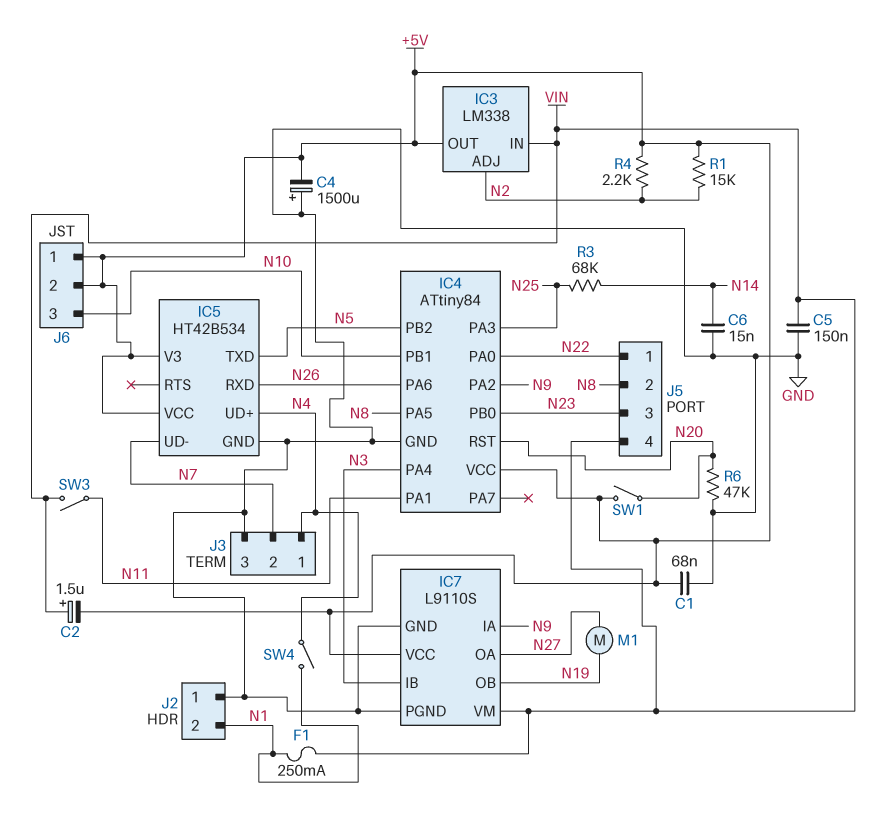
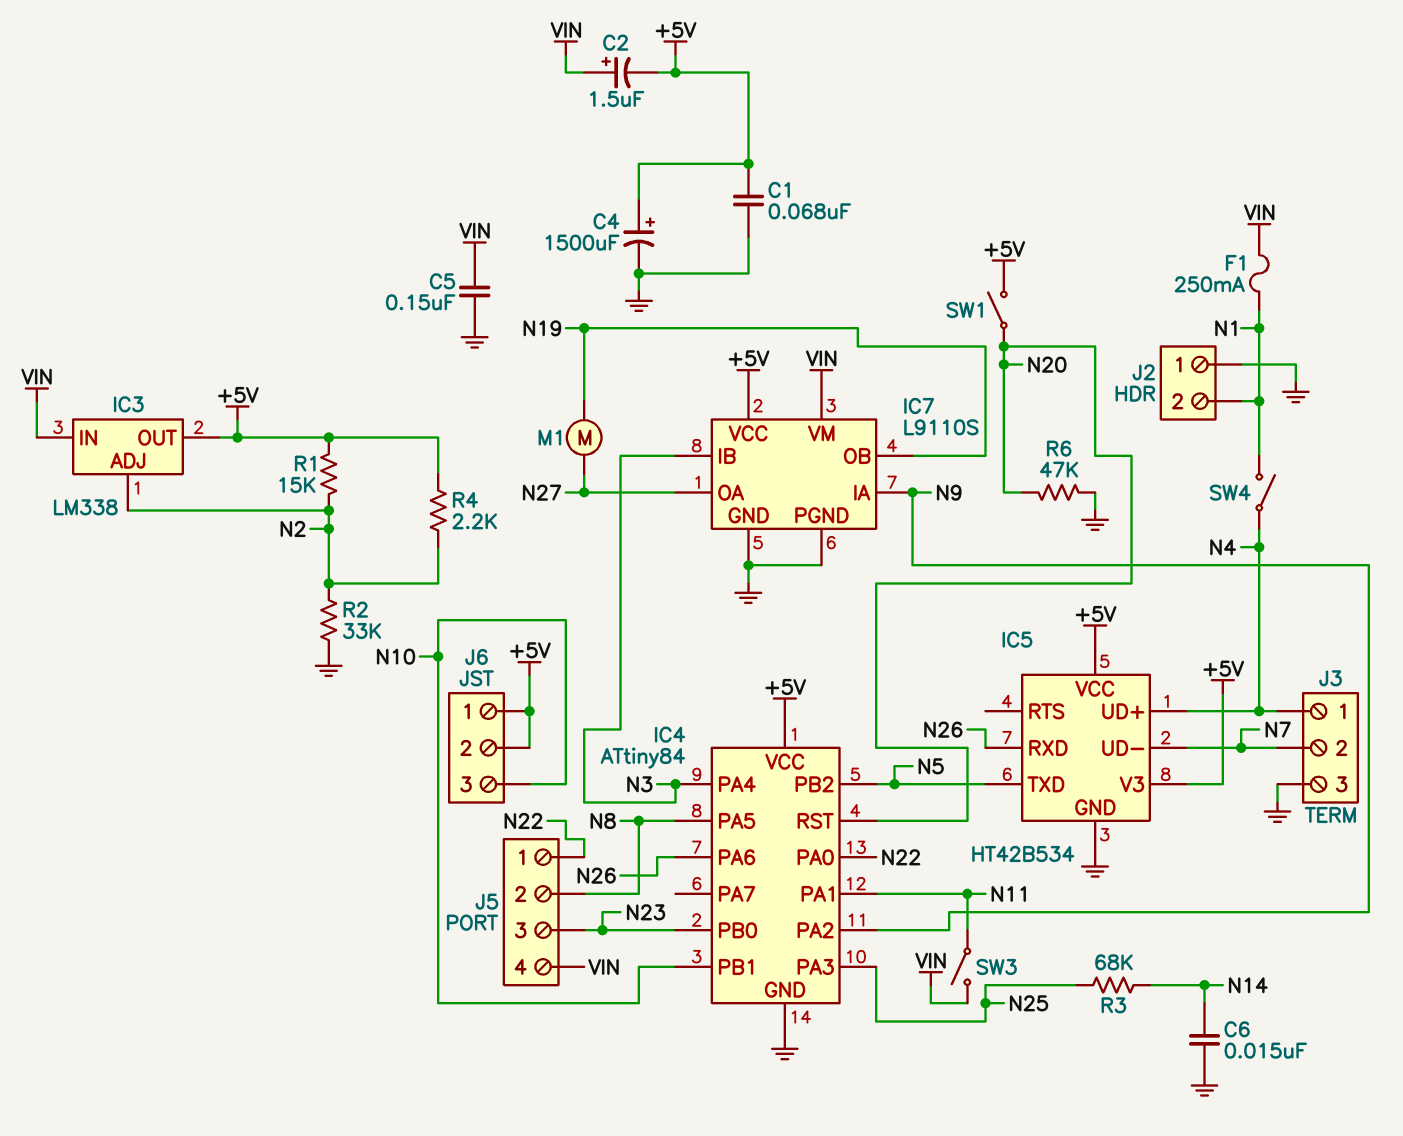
C4: 1500uF (plus GND, minus +5V) -> 1500uF (plus +5V, minus GND)
R2: none -> 33k (GND, N2)

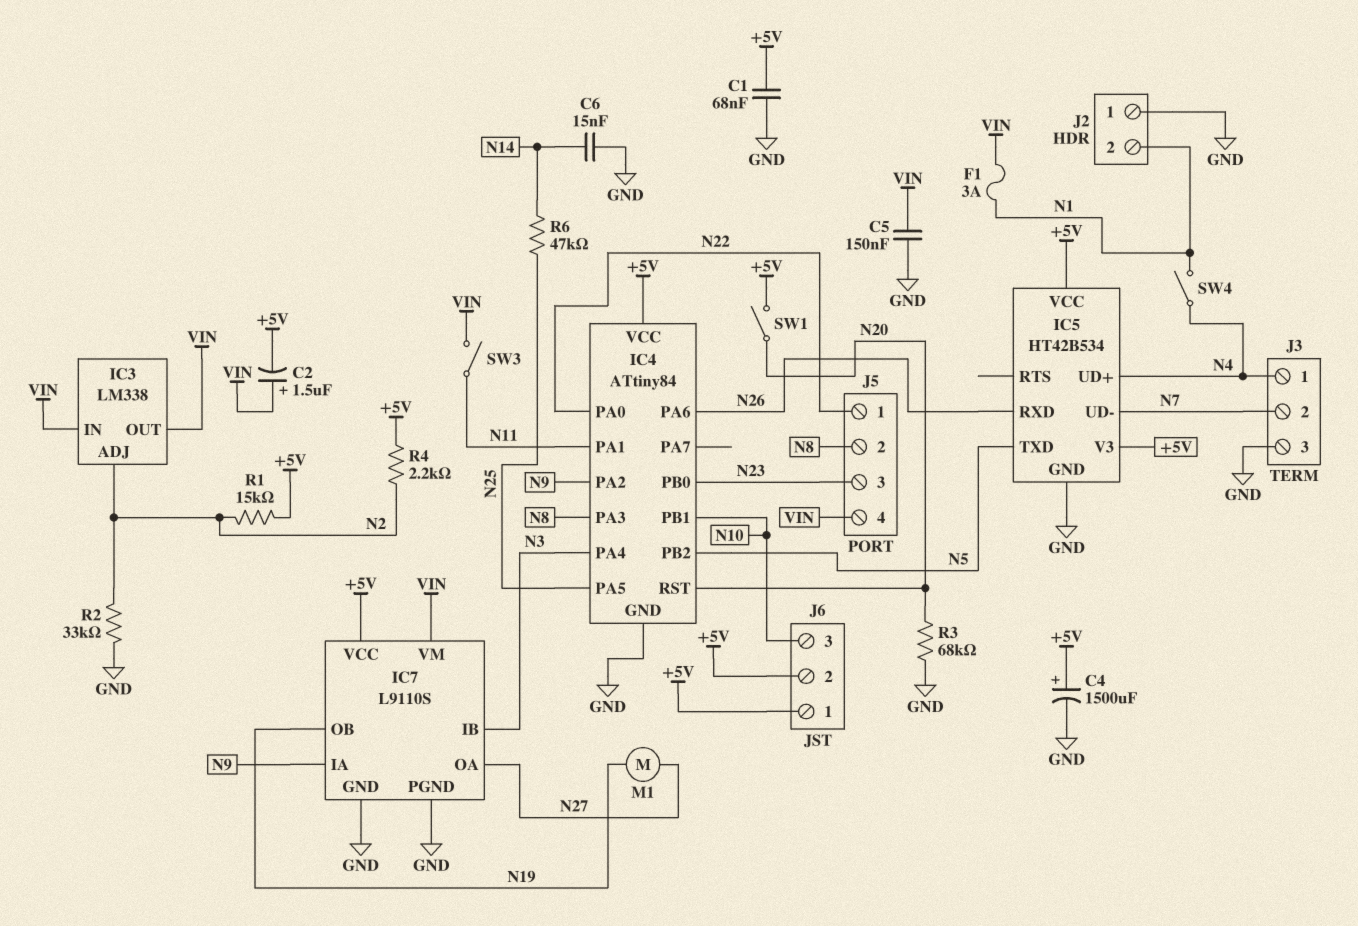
F1: 250mA (N1, VIN) -> 3A (N1, VIN)
IC3 pin OUT: +5V -> VIN
IC4 pin PA3: N25 -> N8
IC4 pin PA5: N8 -> N25
R3: 68k (N14, N25) -> 68k (GND, N20)
R6: 47k (GND, N20) -> 47k (N14, N25)

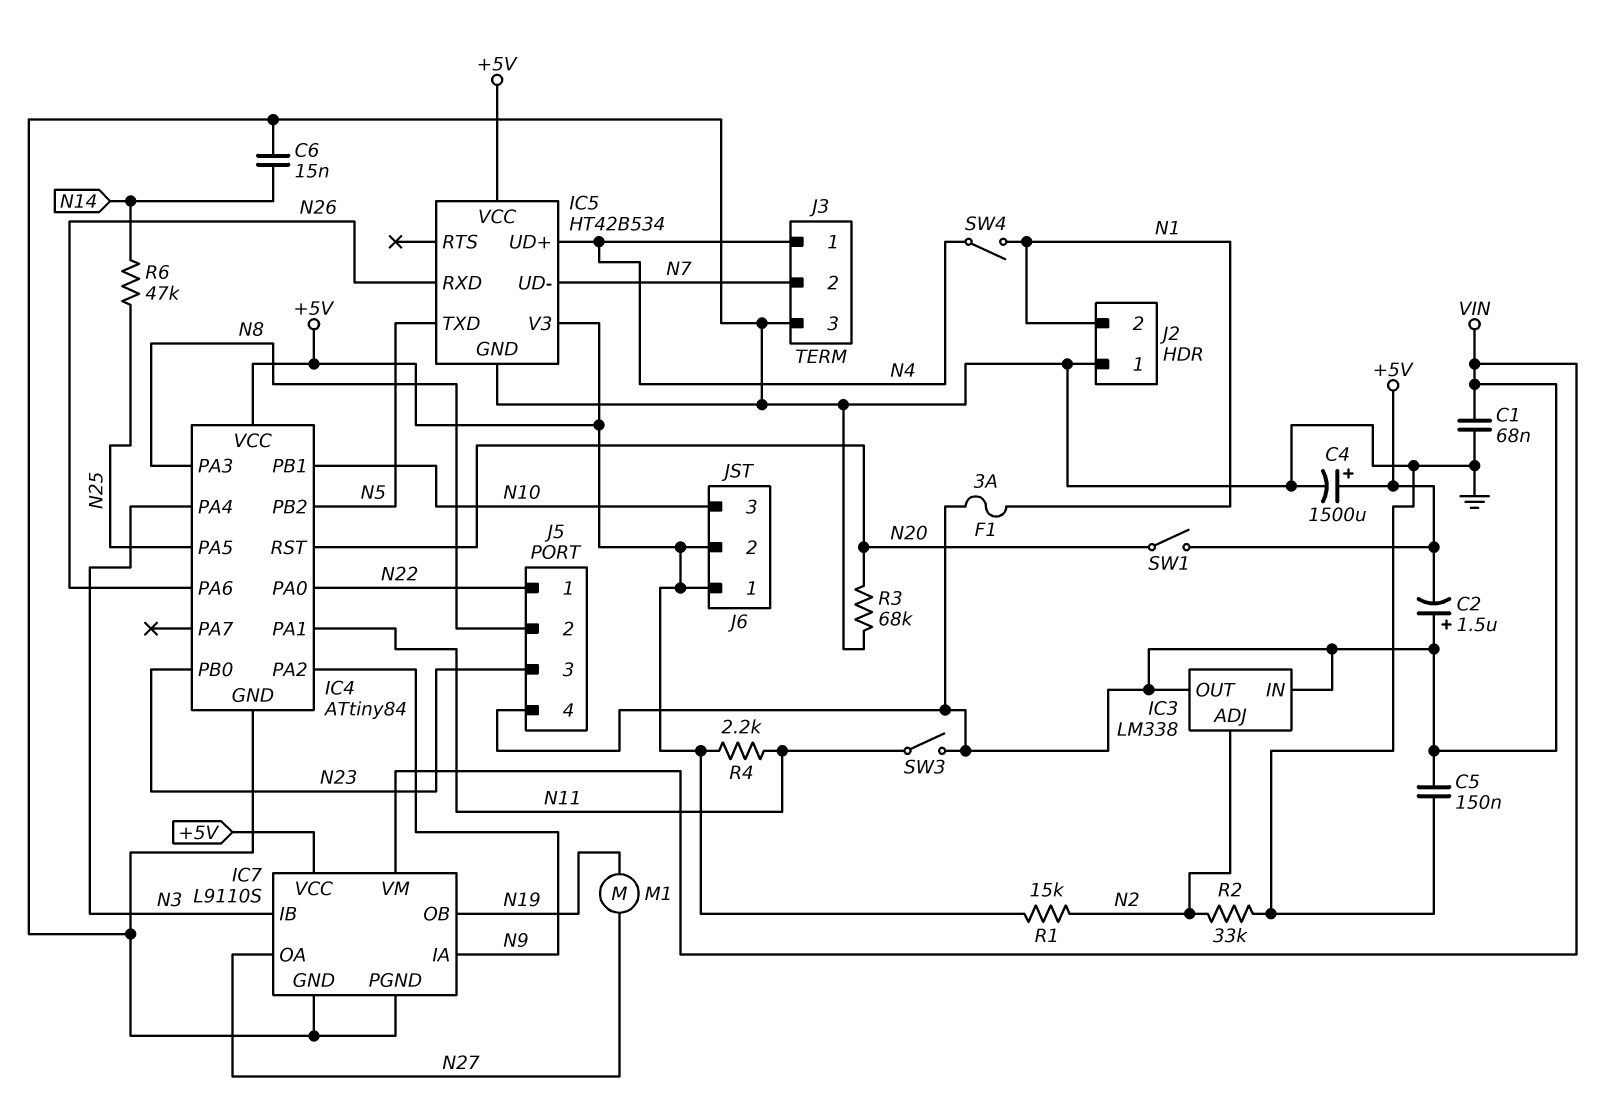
C1: 68nF (+5V, GND) -> 68nF (GND, VIN)
R4: 2.2k (+5V, N2) -> 2.2k (+5V, N11)

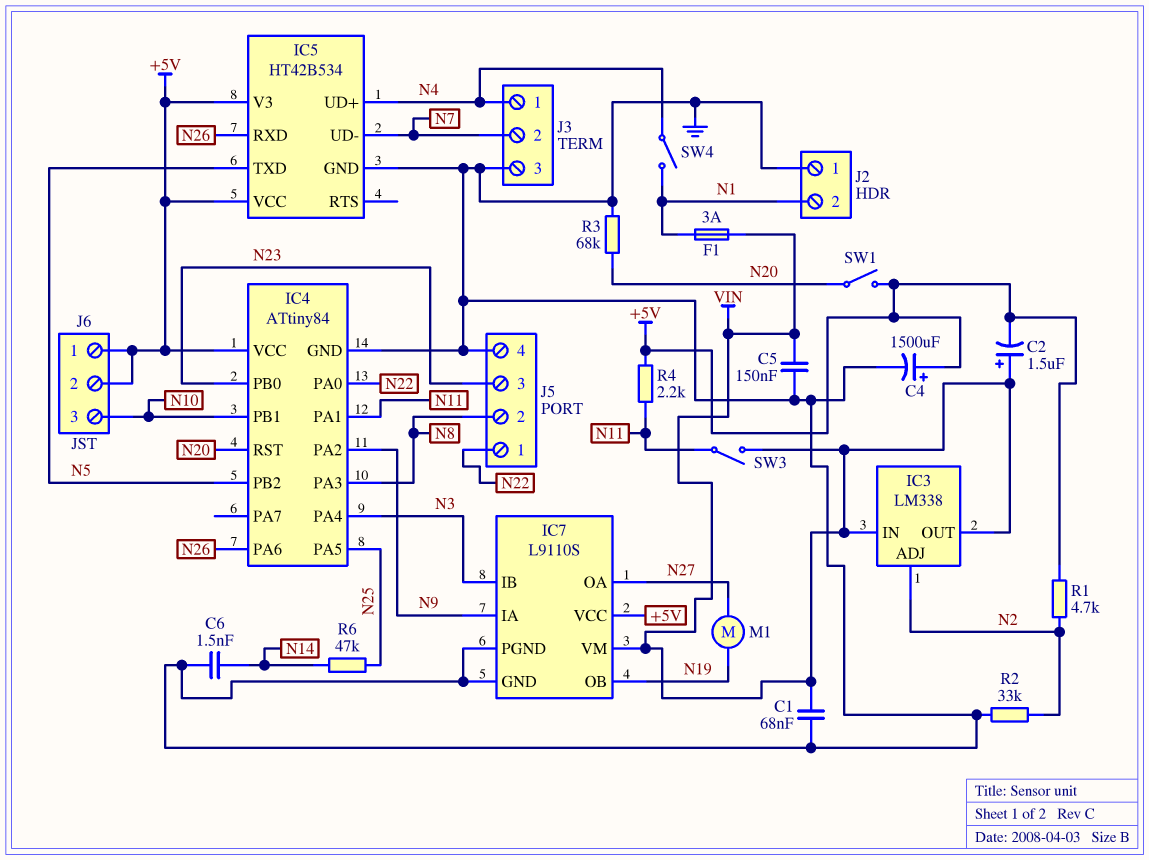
C6: 15nF (GND, N14) -> 1.5nF (GND, N14)
J5 pin 4: VIN -> GND
R1: 15k (+5V, N2) -> 4.7k (+5V, N2)

